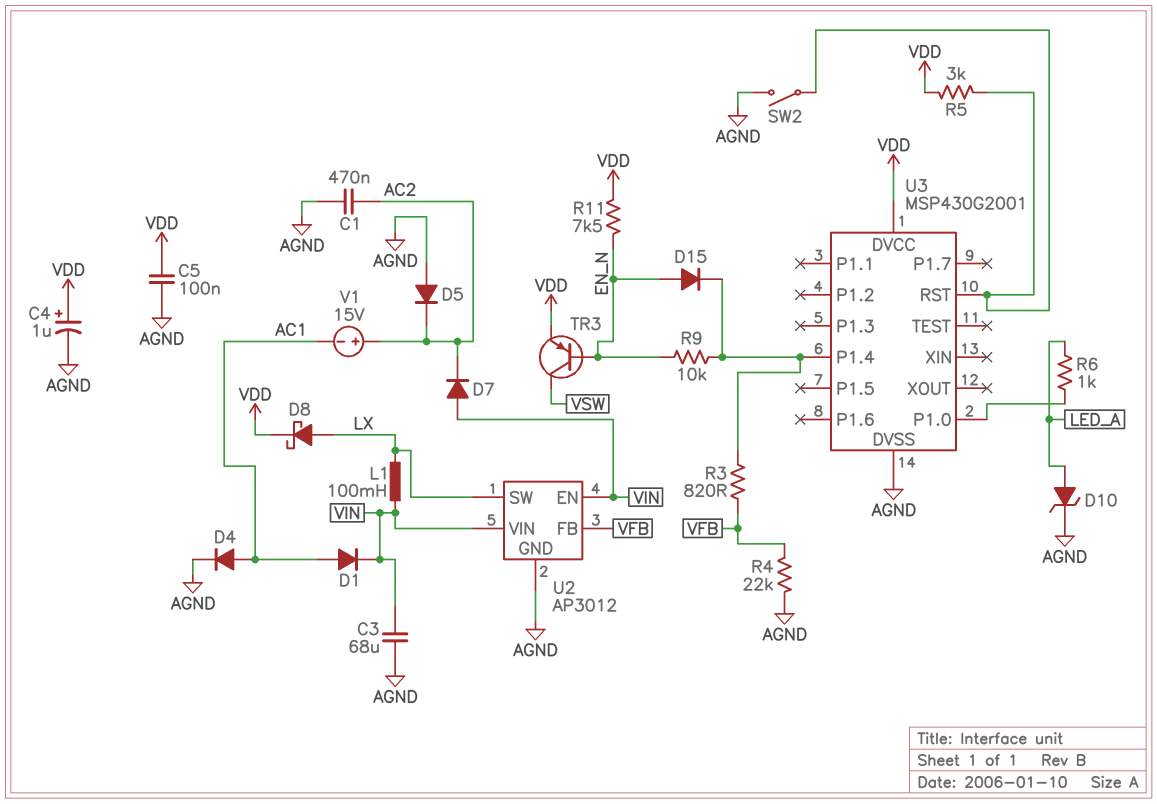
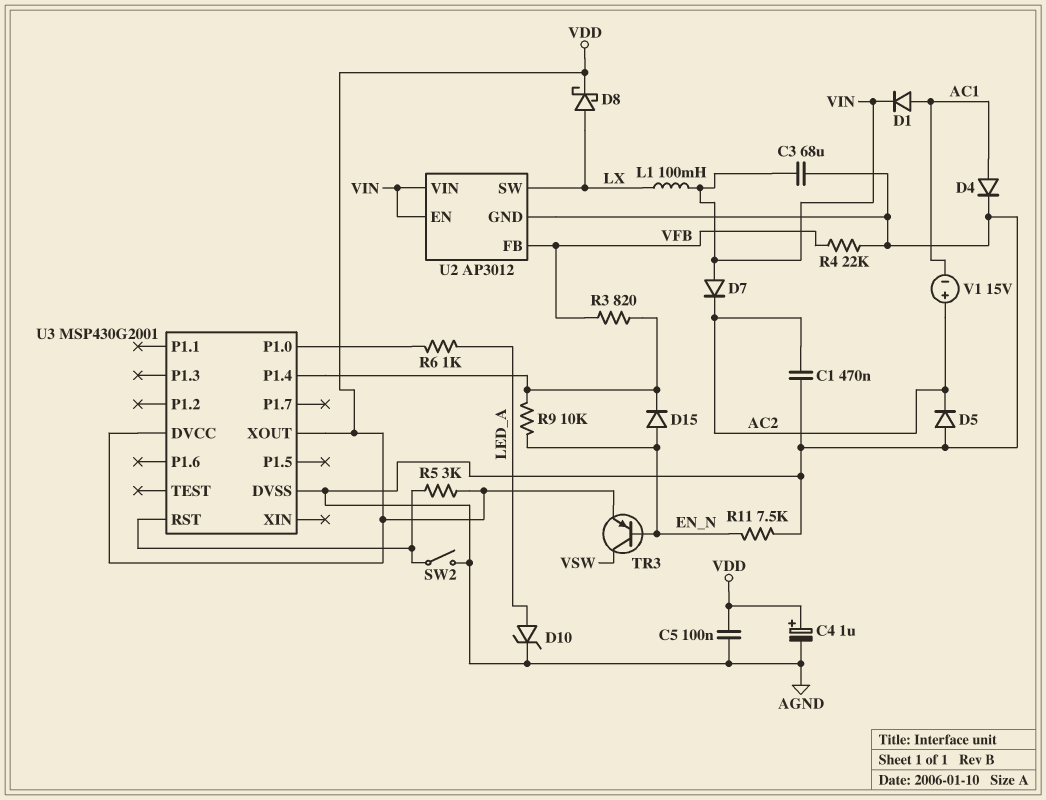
R11: 7.5k (EN_N, VDD) -> 7.5k (AGND, EN_N)
U3 pin XOUT: none -> VDD

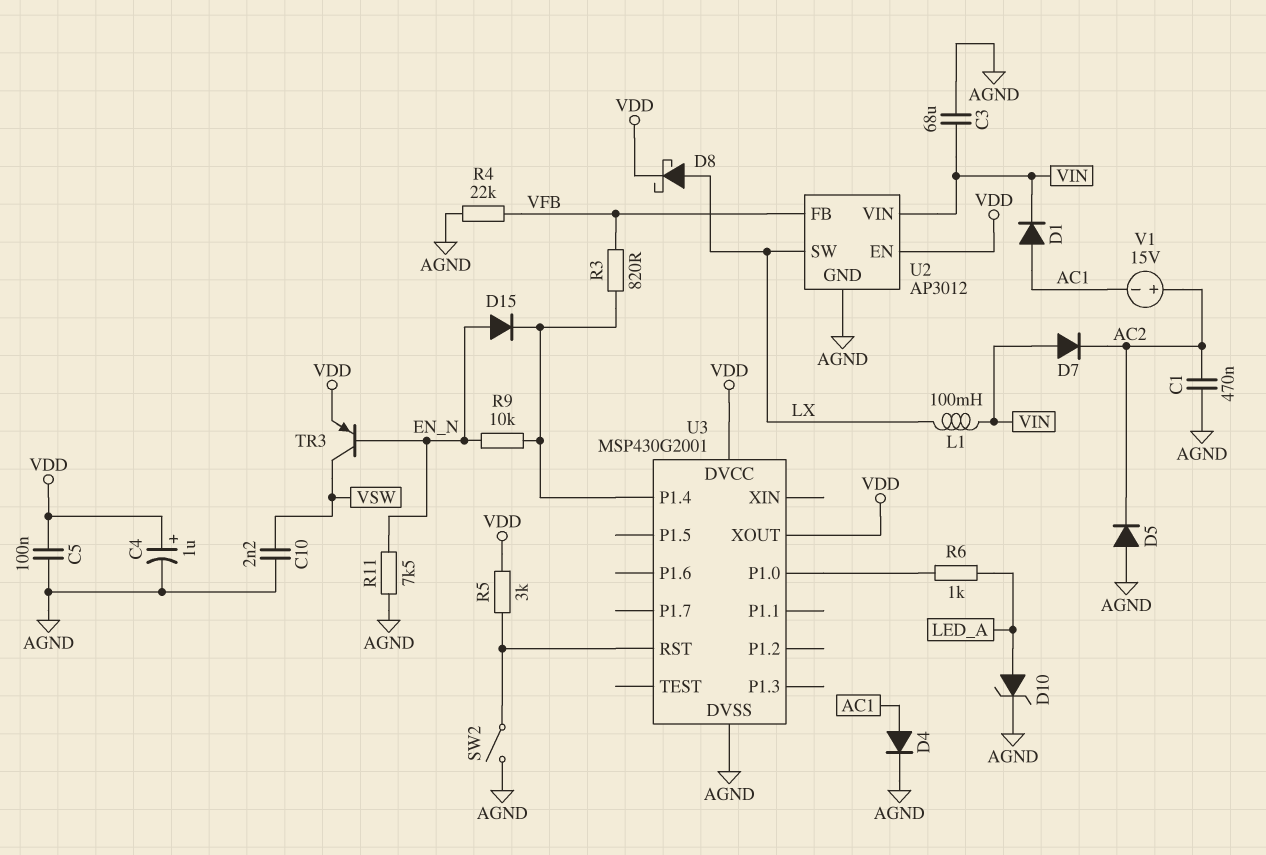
C10: none -> 2.2nF (AGND, VSW)
U2 pin EN: VIN -> VDD

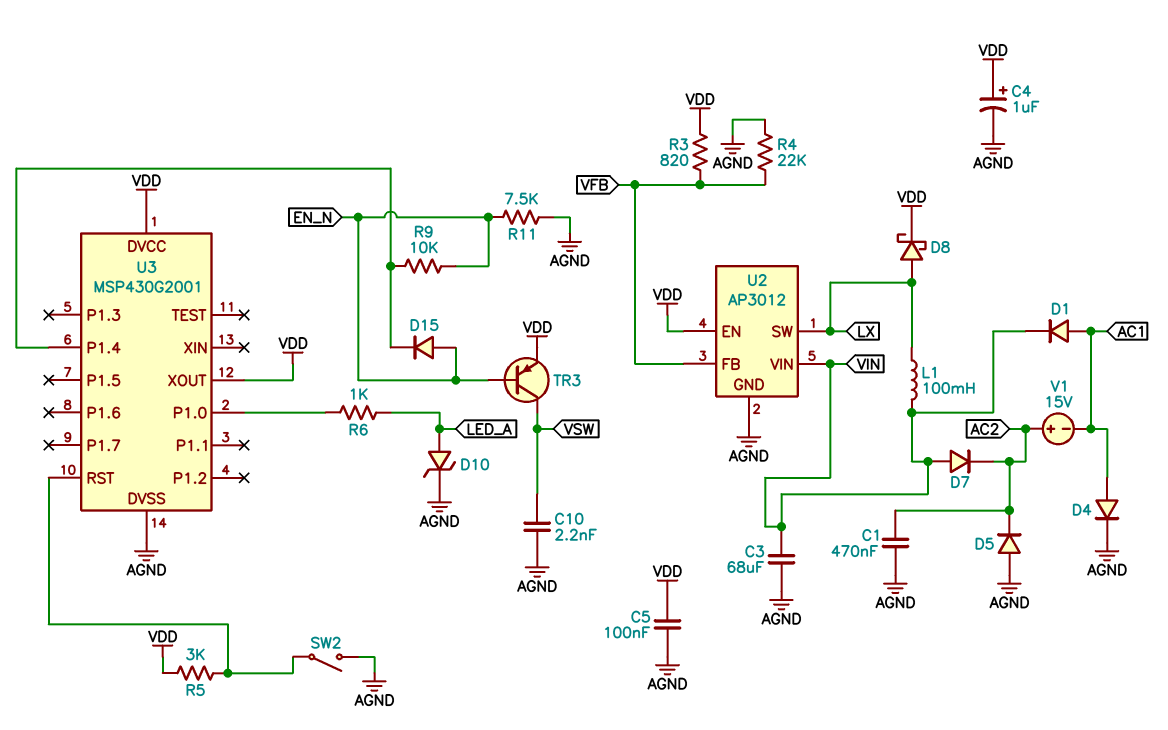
R3: 820 (U3/P1.4, VFB) -> 820 (VDD, VFB)

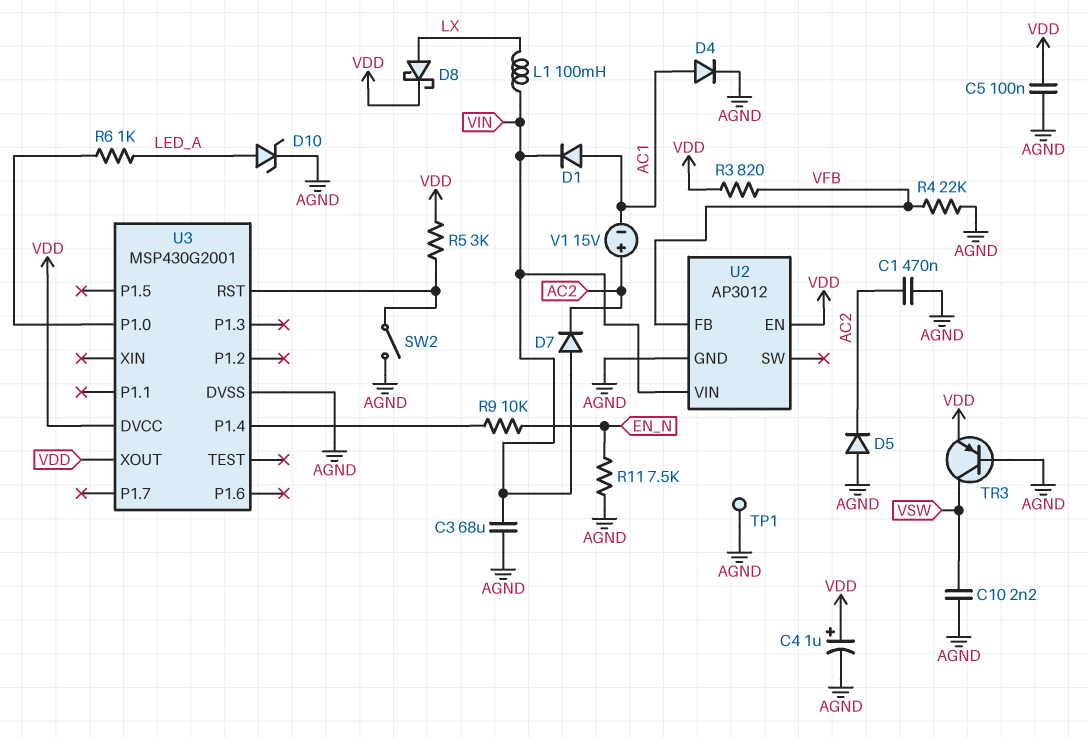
D15: diode (A EN_N, K U3/P1.4) -> none
TP1: none -> test point (AGND)
TR3: PNP (B EN_N, C VSW, E VDD) -> PNP (B AGND, C VSW, E VDD)
U2 pin SW: LX -> none

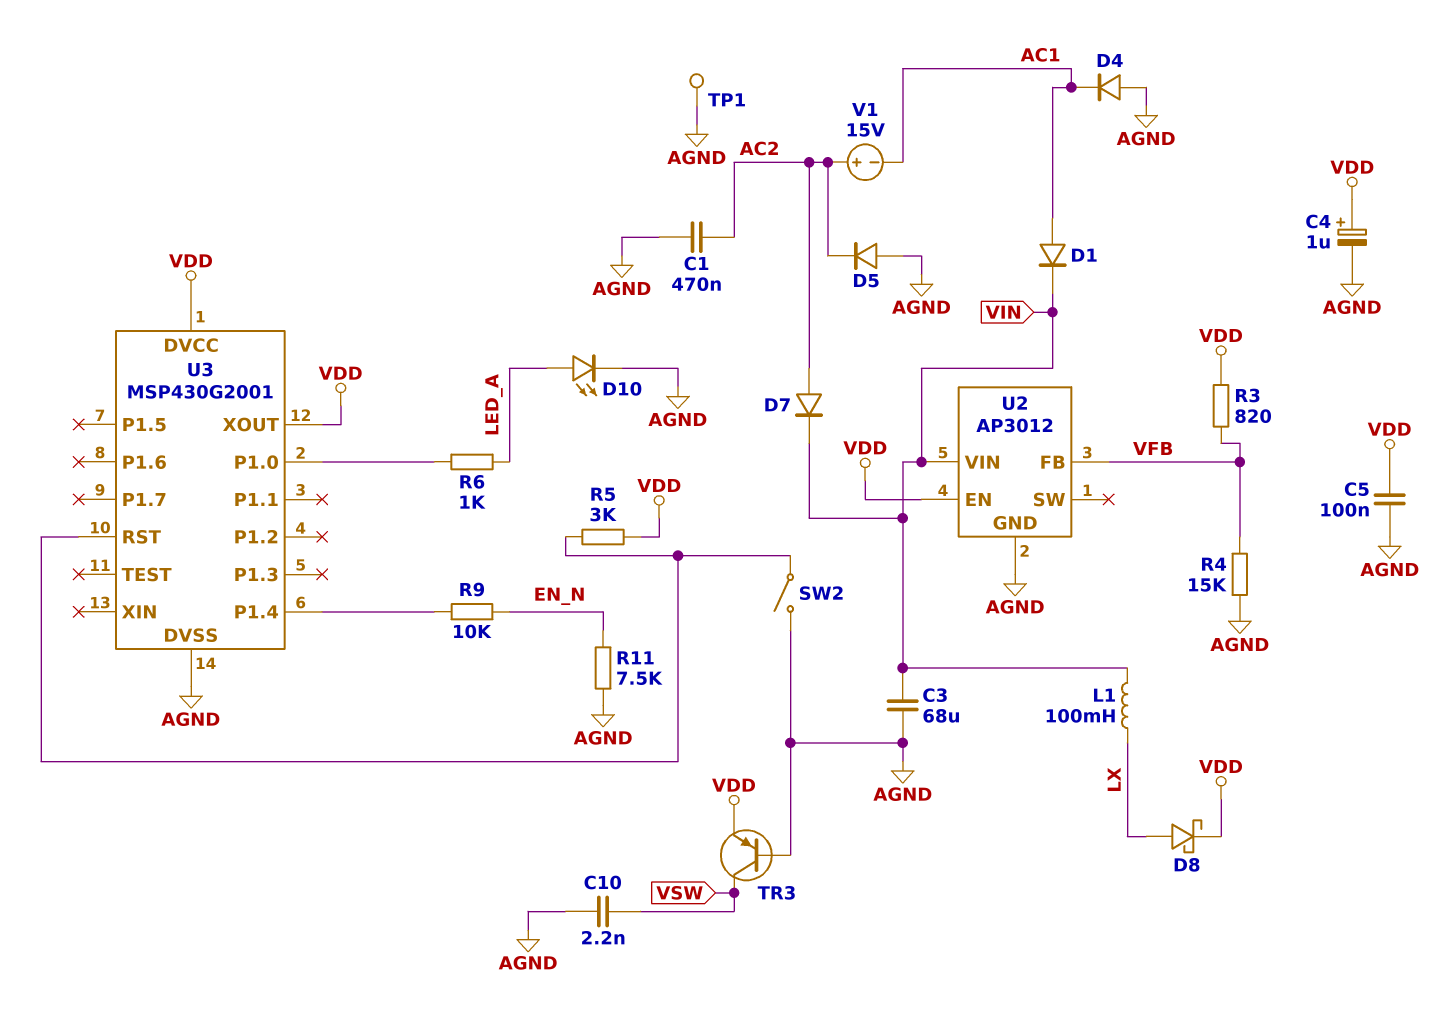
D4: diode (A AC1, K AGND) -> diode (A AGND, K AC1)
D7: diode (A VIN, K AC2) -> diode (A AC2, K VIN)
D10: zener (A LED_A, K AGND) -> LED (A LED_A, K AGND)
R4: 22k (AGND, VFB) -> 15k (AGND, VFB)

